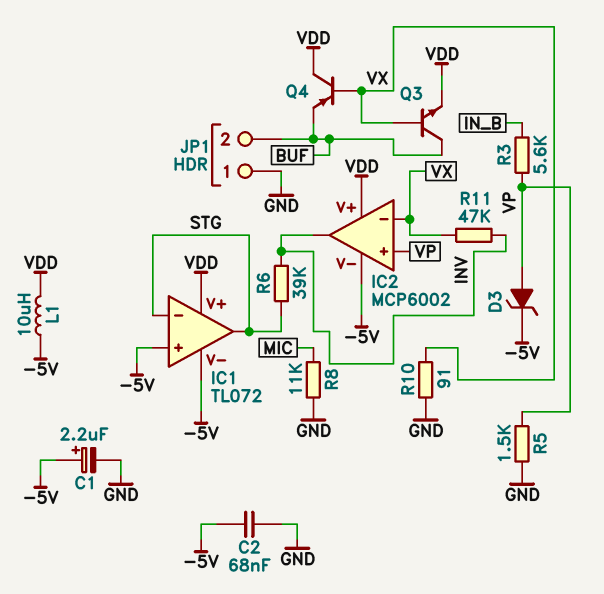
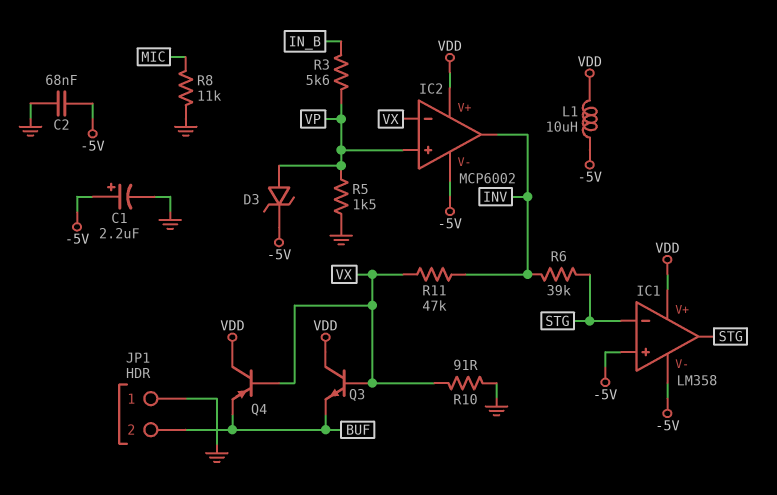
IC1: TL072 -> LM358
Q3: NPN (B VX, C BUF, E VDD) -> NPN (B VX, C VDD, E BUF)

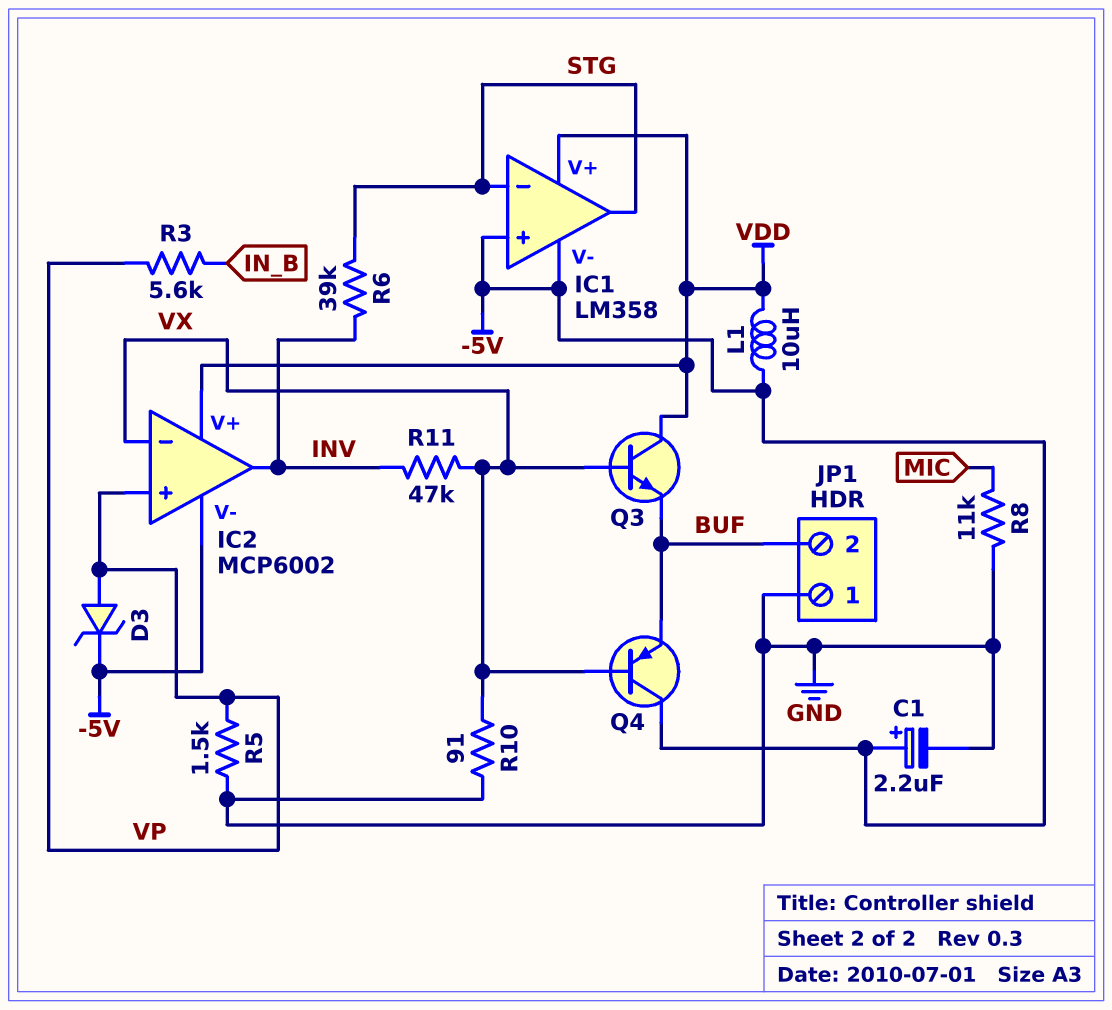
C2: 68nF (-5V, GND) -> none
Q4: PNP (B VX, C VDD, E BUF) -> PNP (B VX, C -5V, E BUF)

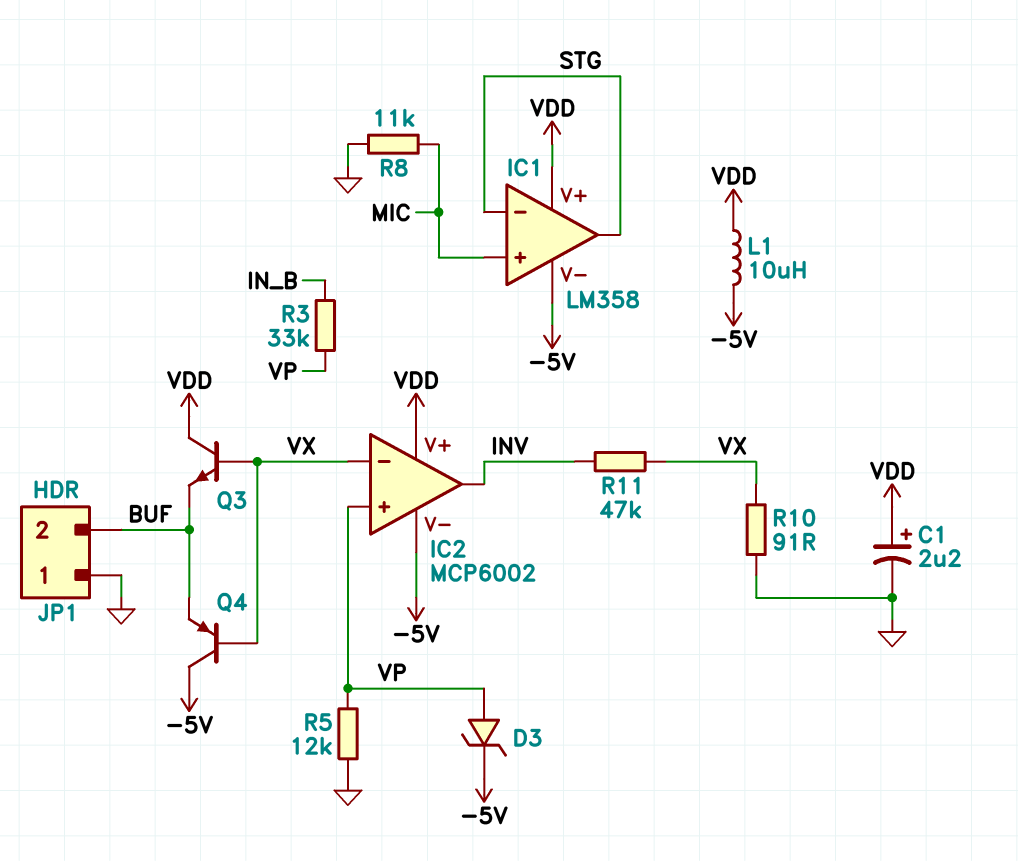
C1: 2.2uF (plus -5V, minus GND) -> 2.2uF (plus VDD, minus GND)
IC1 pin in+: -5V -> MIC
R3: 5.6k (IN_B, VP) -> 33k (IN_B, VP)
R5: 1.5k (GND, VP) -> 12k (GND, VP)
R6: 39k (INV, STG) -> none

